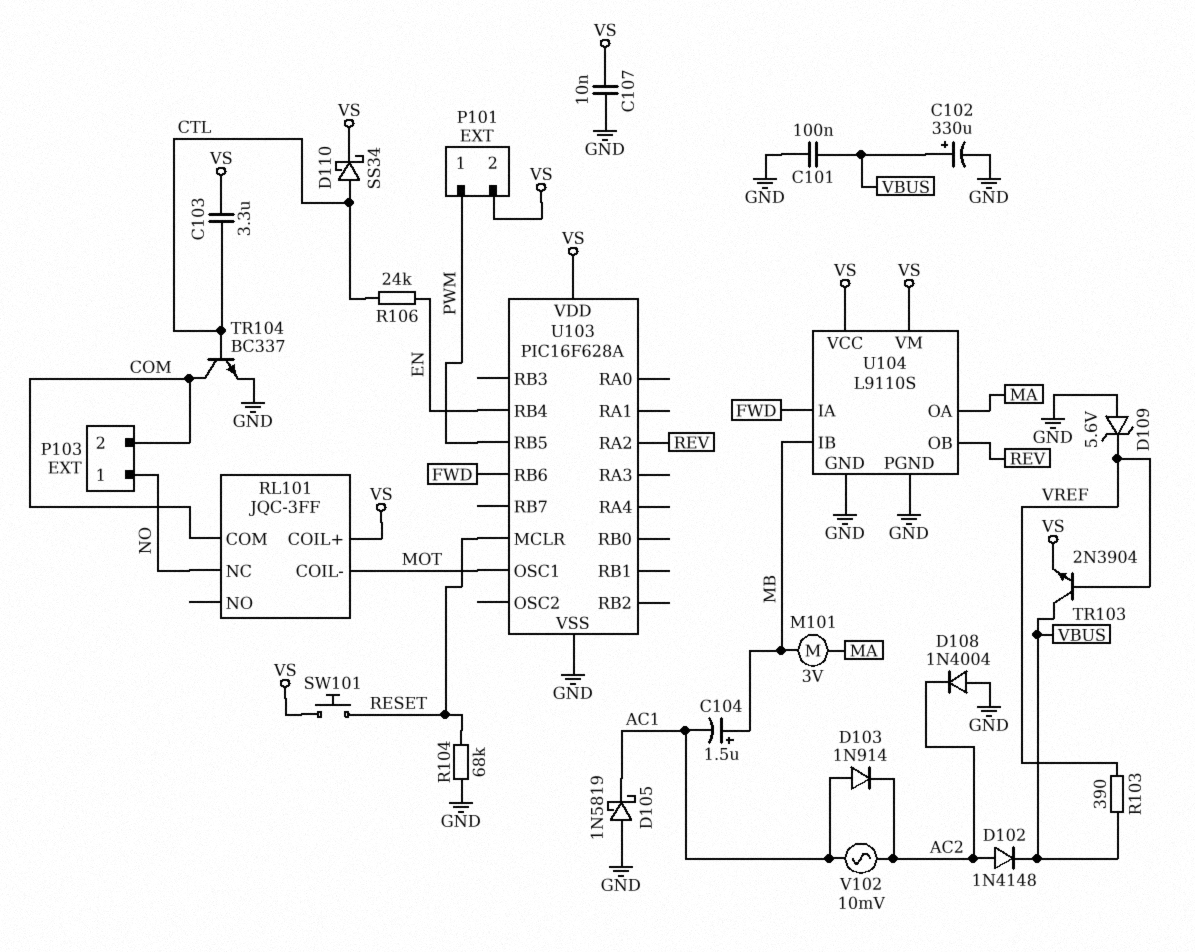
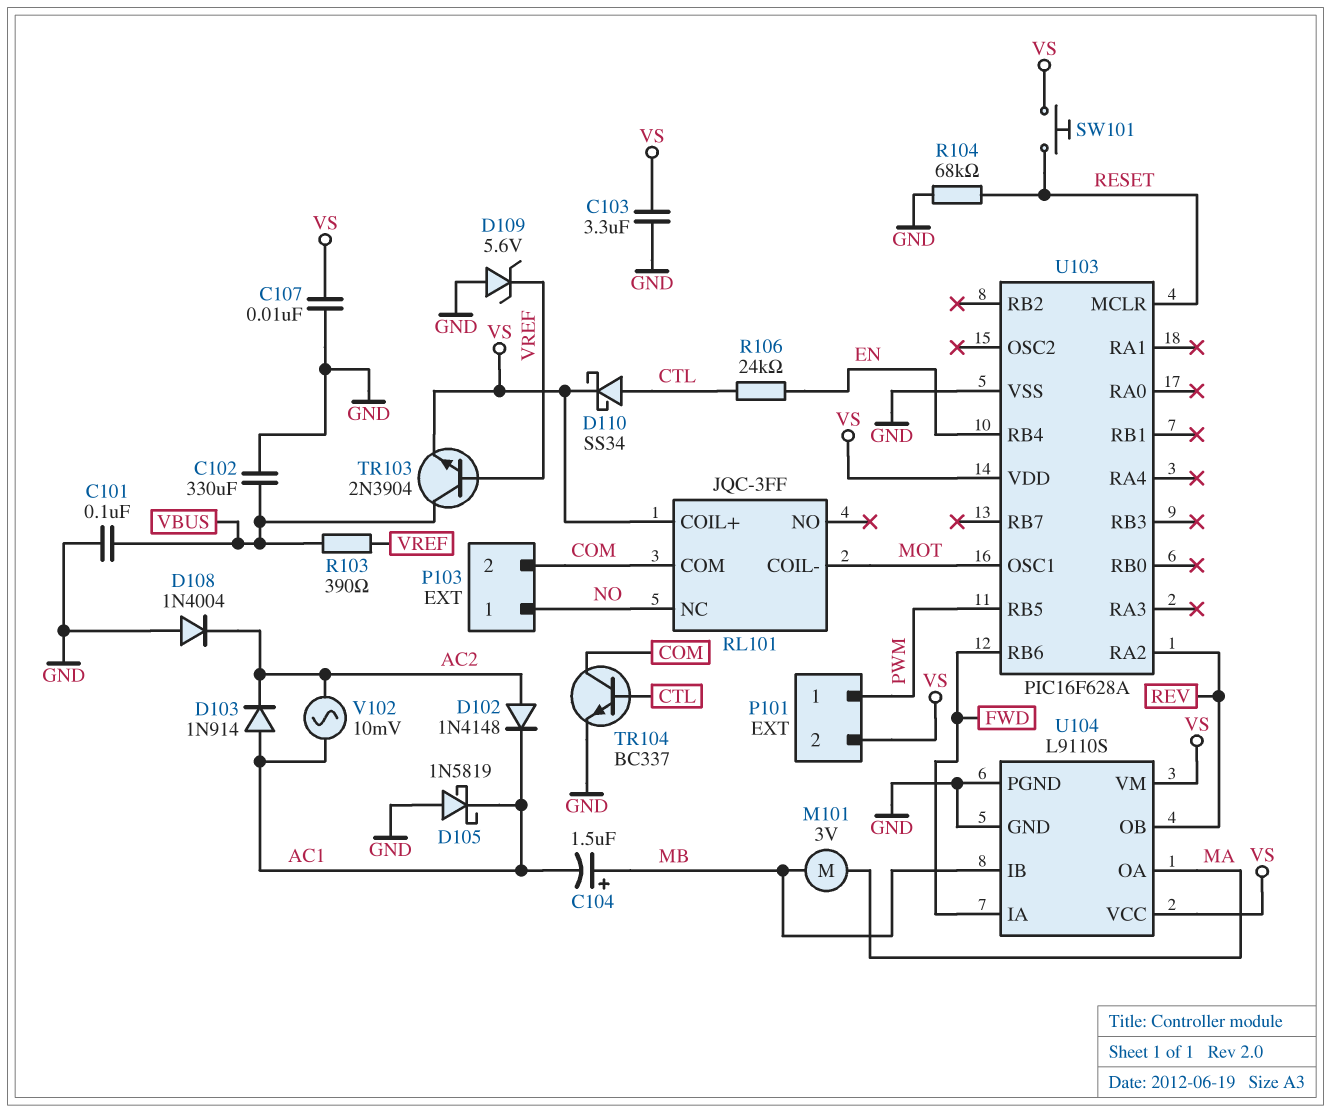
C102: 330uF (plus VBUS, minus GND) -> 330uF (GND, VBUS)
C103: 3.3uF (CTL, VS) -> 3.3uF (GND, VS)
D102: diode 1N4148 (A AC2, K VBUS) -> diode 1N4148 (A AC2, K AC1)

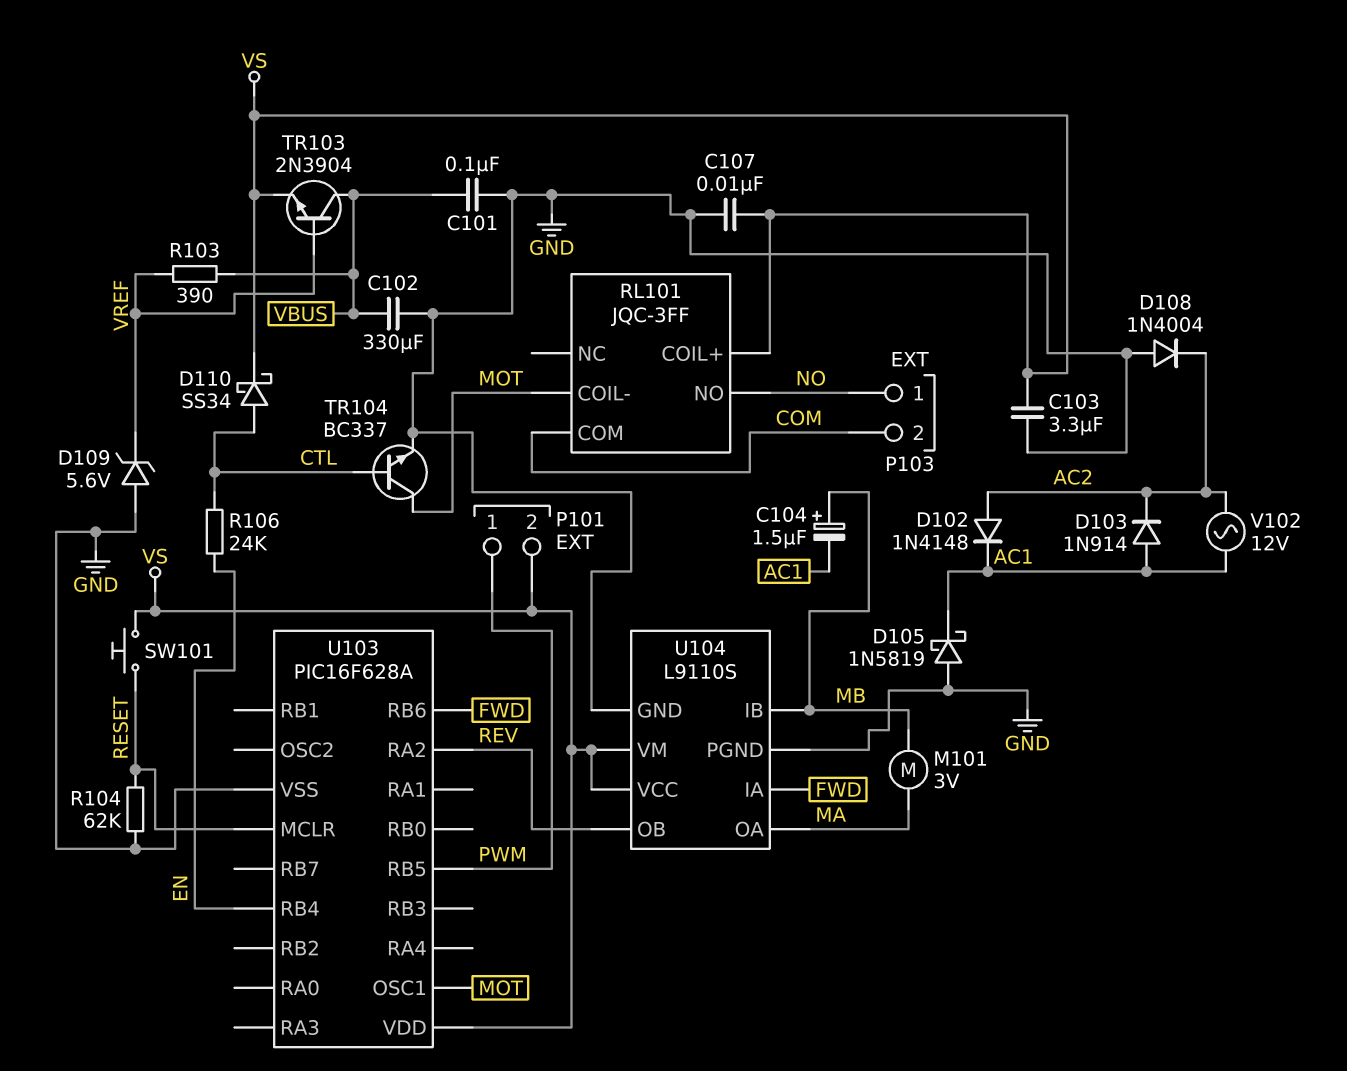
R104: 68k (GND, RESET) -> 62k (GND, RESET)
RL101 pin NC: NO -> none
RL101 pin NO: none -> NO
TR104: NPN BC337 (B CTL, C COM, E GND) -> NPN BC337 (B CTL, C MOT, E GND)
V102: AC 10mV (AC1, AC2) -> AC 12V (AC1, AC2)

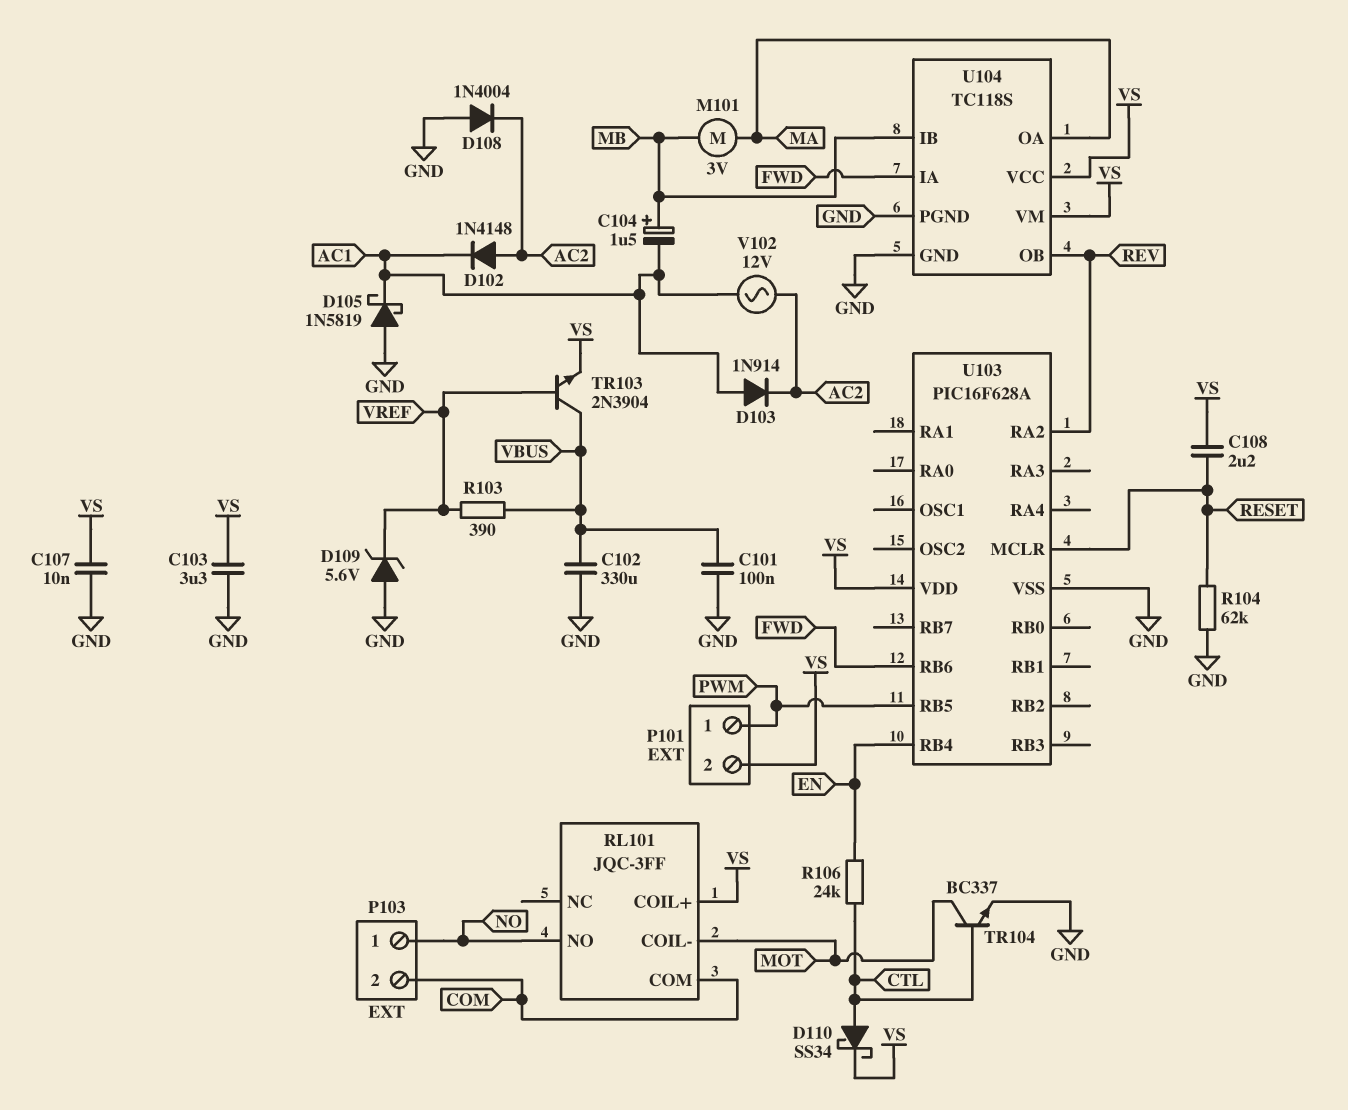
C108: none -> 2.2uF (RESET, VS)
SW101: button (RESET, VS) -> none
U103 pin OSC1: MOT -> none
U104: L9110S -> TC118S

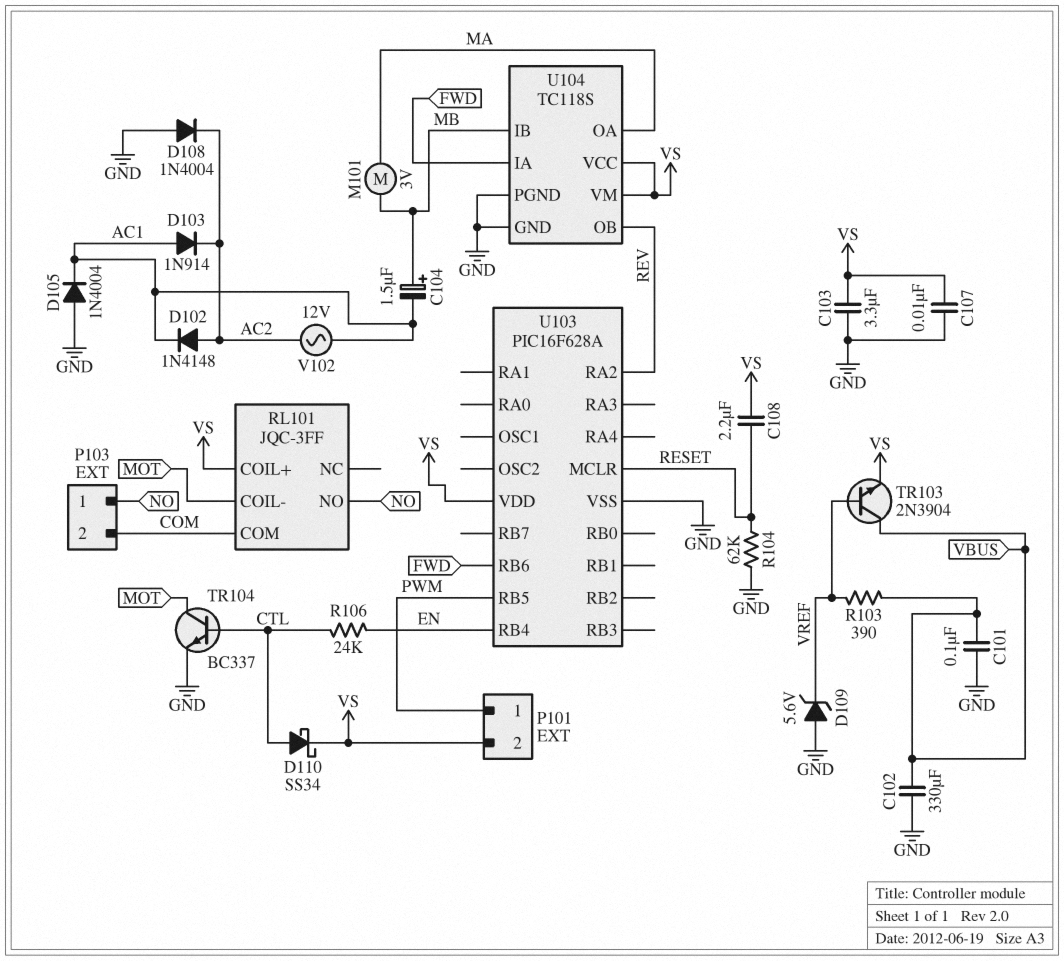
D105: schottky 1N5819 (A GND, K AC1) -> diode 1N4004 (A GND, K AC1)

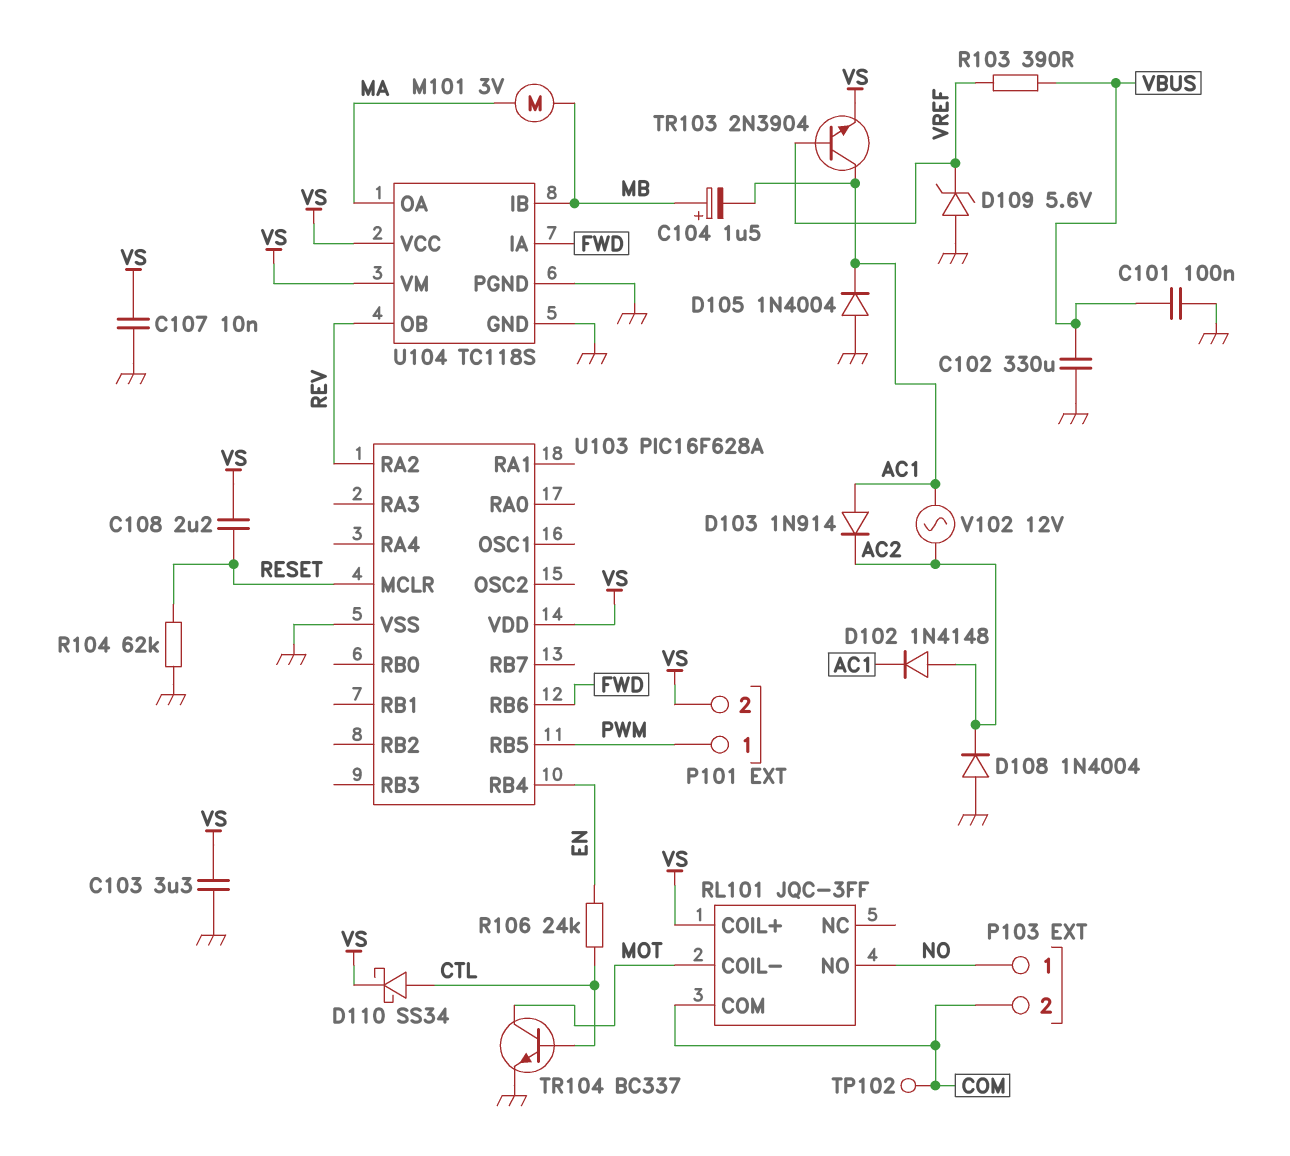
TP102: none -> test point (COM)
TR103: NPN 2N3904 (B VREF, C VBUS, E VS) -> NPN 2N3904 (B VREF, C AC1, E VS)

